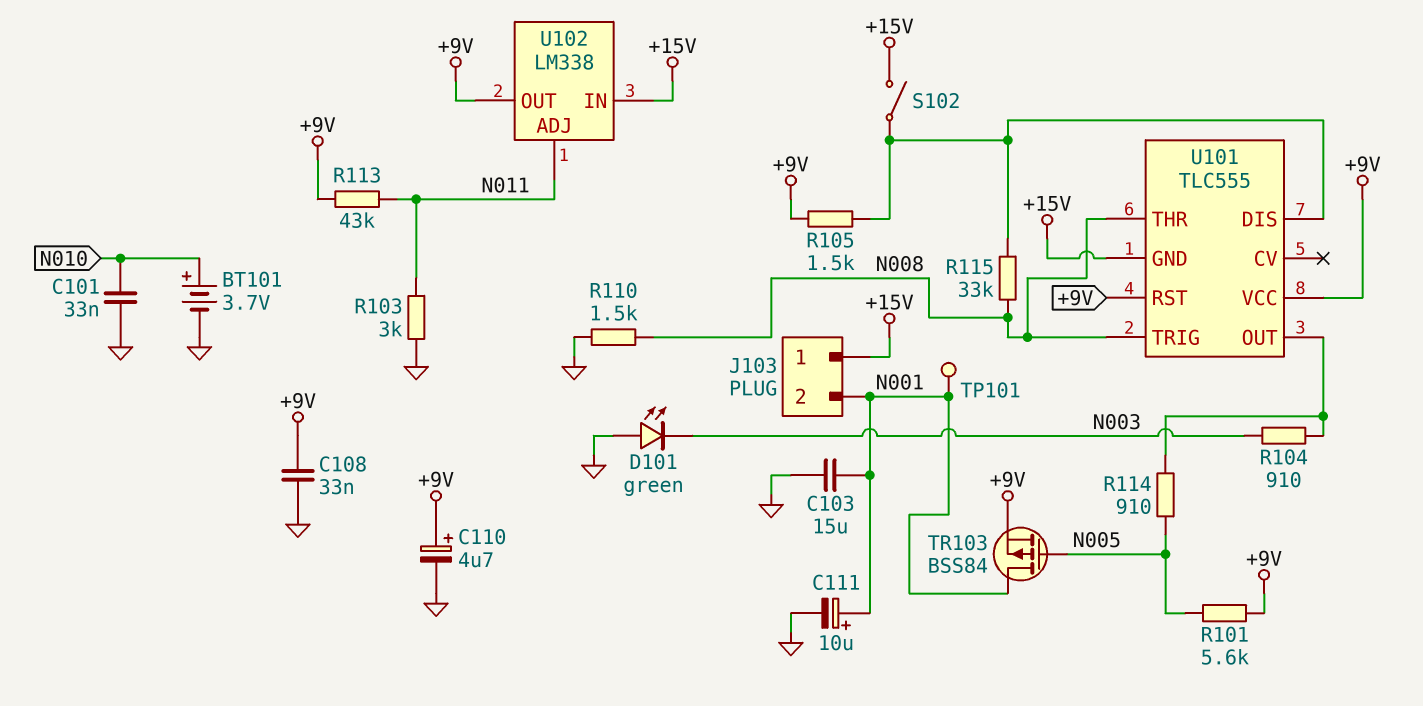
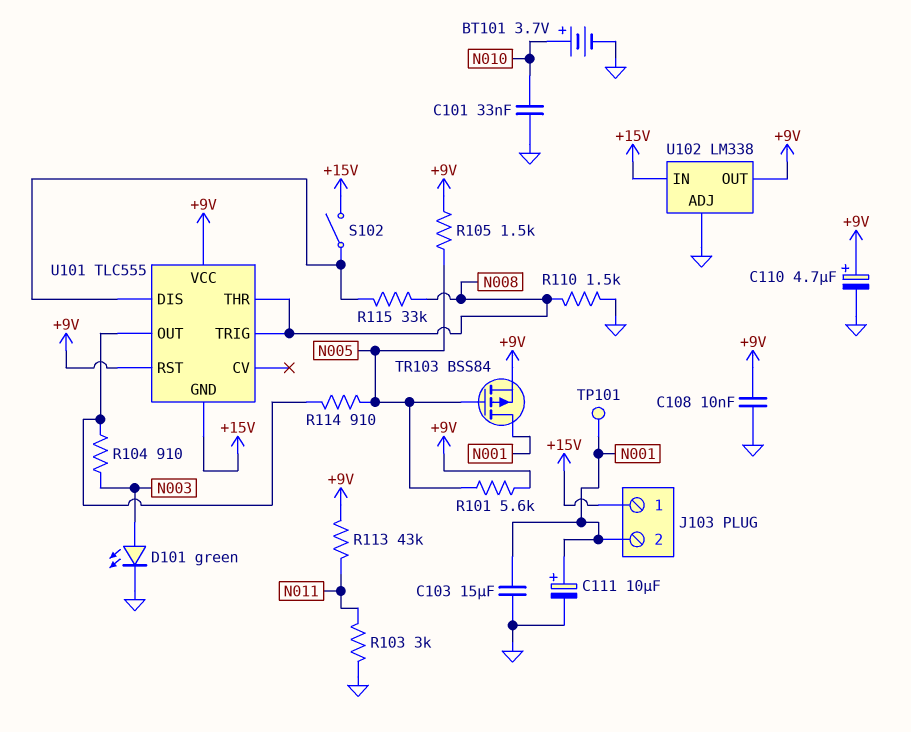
C108: 33nF (+9V, GND) -> 10nF (+9V, GND)
D101: LED green (A GND, K N003) -> LED green (A N003, K GND)
R105: 1.5k (+9V, U101/DIS) -> 1.5k (+9V, N005)
U102 pin ADJ: N011 -> GND

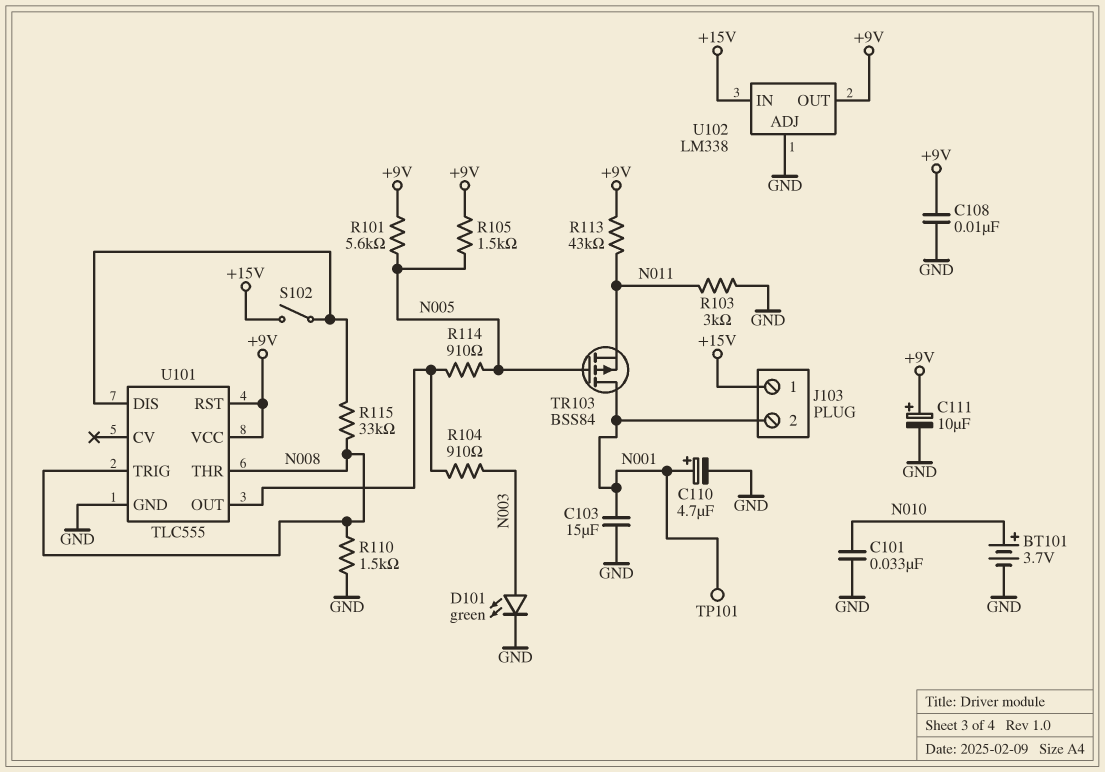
C110: 4.7uF (plus +9V, minus GND) -> 4.7uF (plus N001, minus GND)
C111: 10uF (plus N001, minus GND) -> 10uF (plus +9V, minus GND)
TR103: PMOS BSS84 (G N005, D N001, S +9V) -> PMOS BSS84 (G N005, D N001, S N011)
U101 pin GND: +15V -> GND

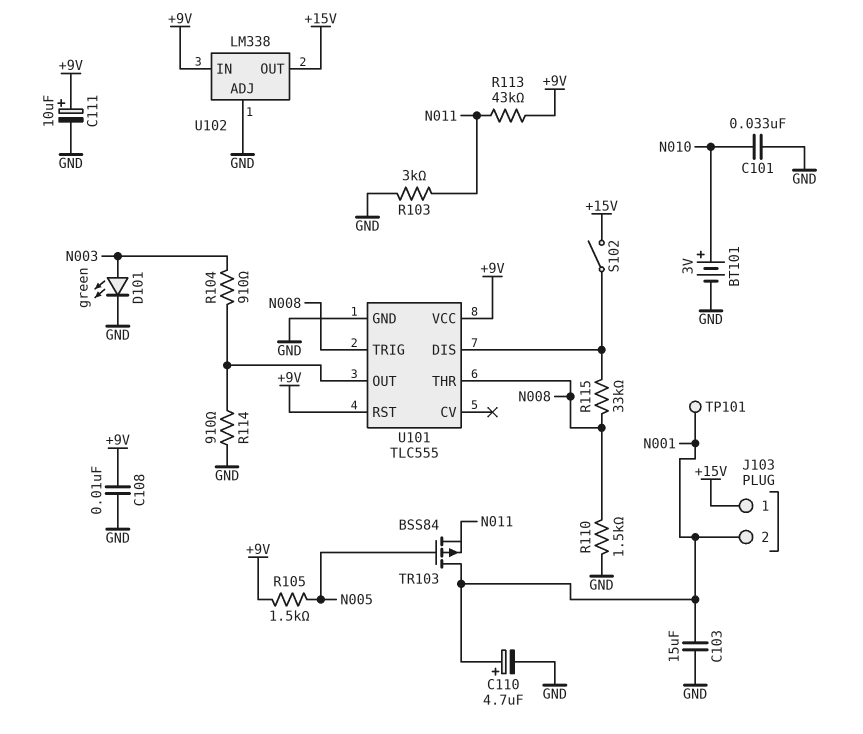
BT101: 3.7V (plus N010, minus GND) -> 3V (plus N010, minus GND)
R101: 5.6k (+9V, N005) -> none
R114: 910 (N005, U101/OUT) -> 910 (GND, U101/OUT)
U102 pin IN: +15V -> +9V
U102 pin OUT: +9V -> +15V

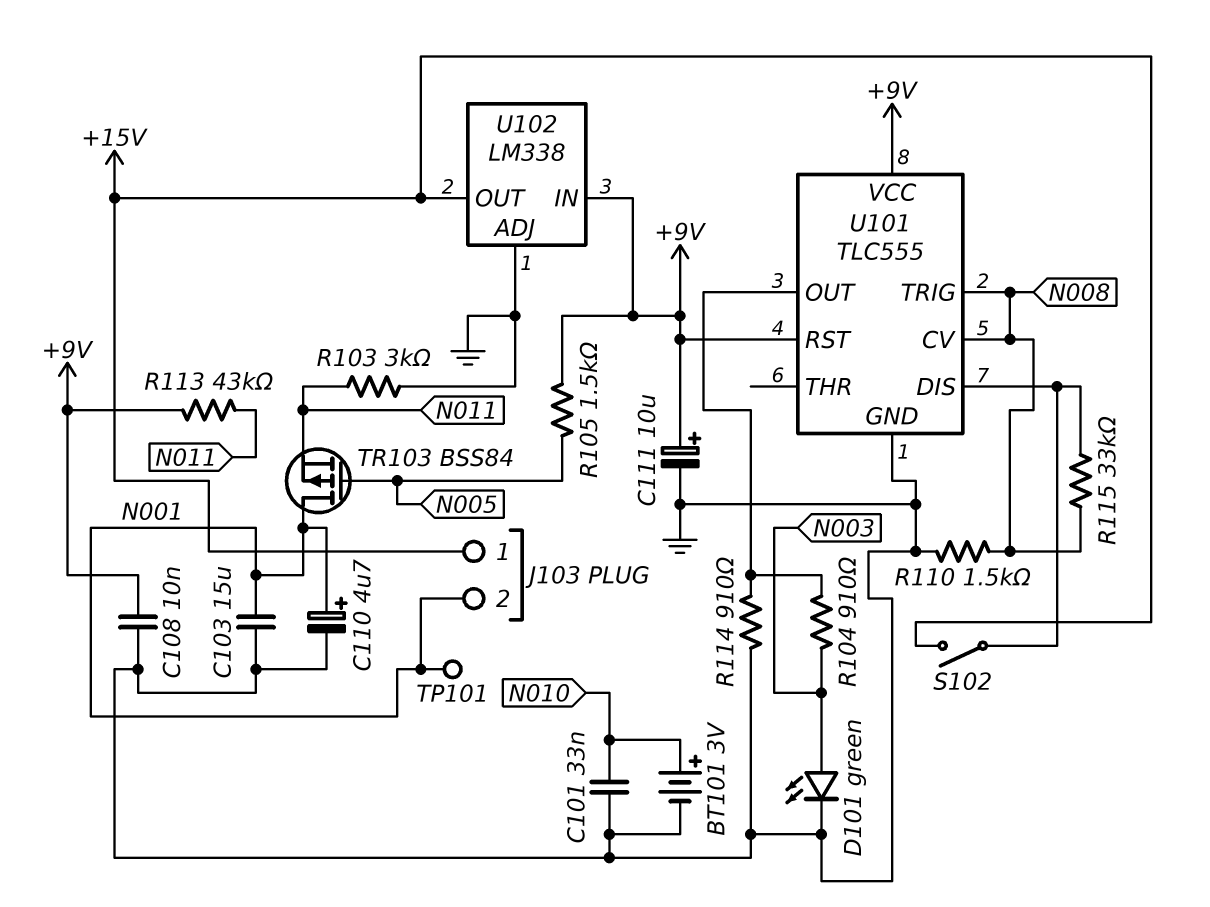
U101 pin CV: none -> N008
U101 pin THR: N008 -> none

